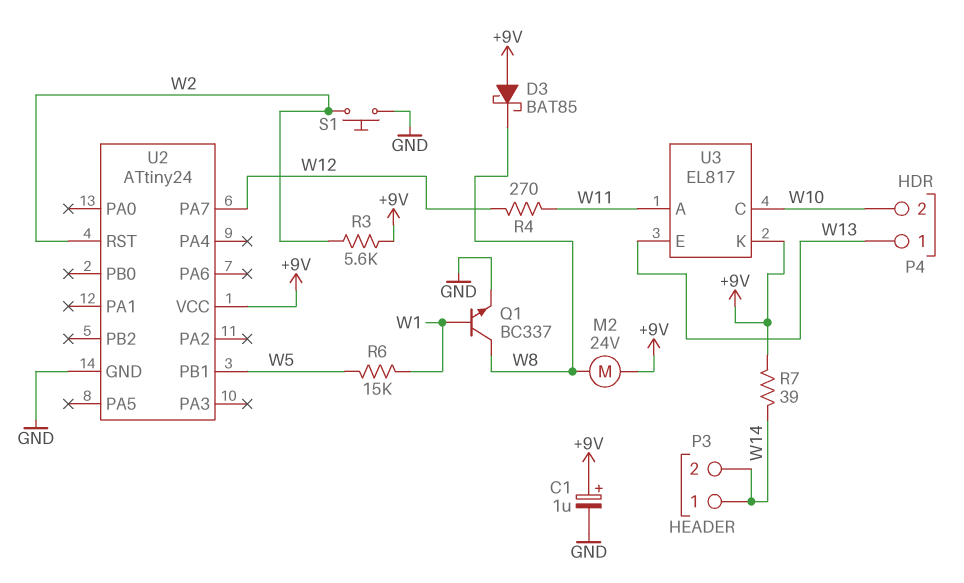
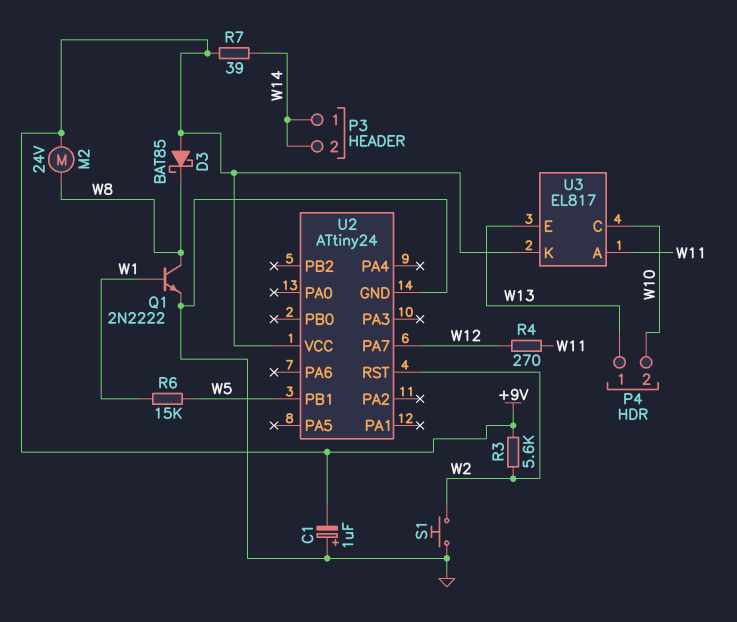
C1: 1uF (plus +9V, minus GND) -> 1uF (plus GND, minus +9V)
Q1: NPN BC337 (B W1, C W8, E GND) -> NPN 2N2222 (B W1, C W8, E GND)

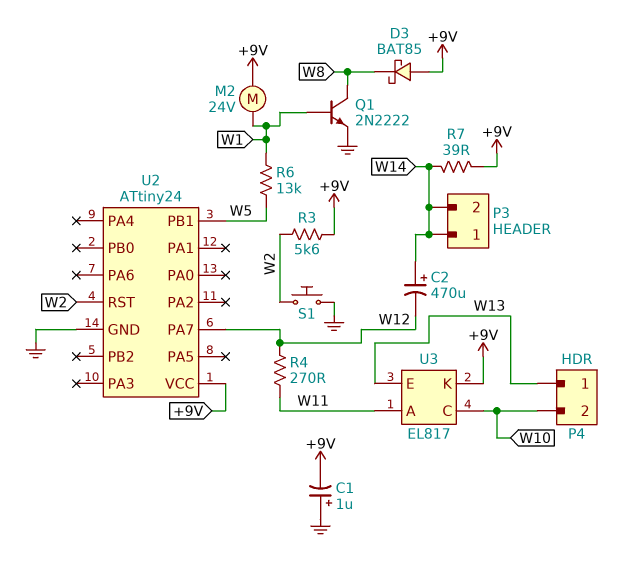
C2: none -> 470uF (plus W14, minus W12)
M2: motor 24V (+9V, W8) -> motor 24V (+9V, W1)
R6: 15k (W1, W5) -> 13k (W1, W5)

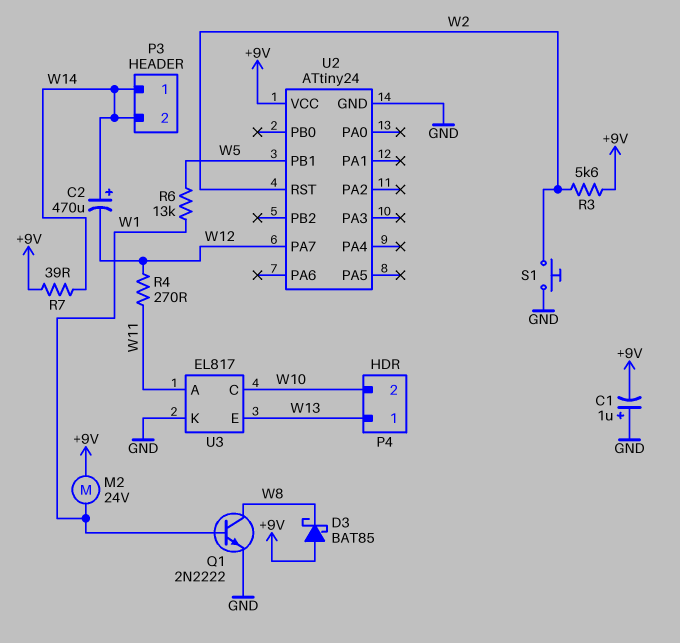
U3 pin K: +9V -> GND

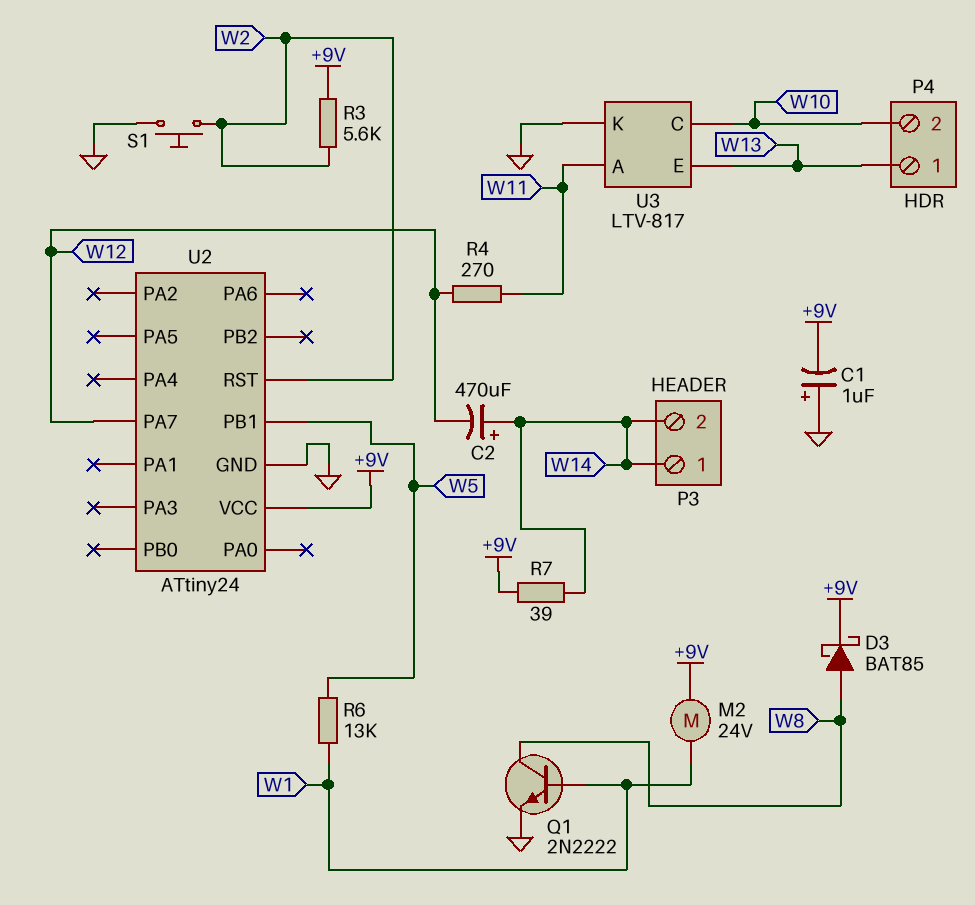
D3: schottky BAT85 (A +9V, K W8) -> schottky BAT85 (A W8, K +9V)
U3: EL817 -> LTV-817

